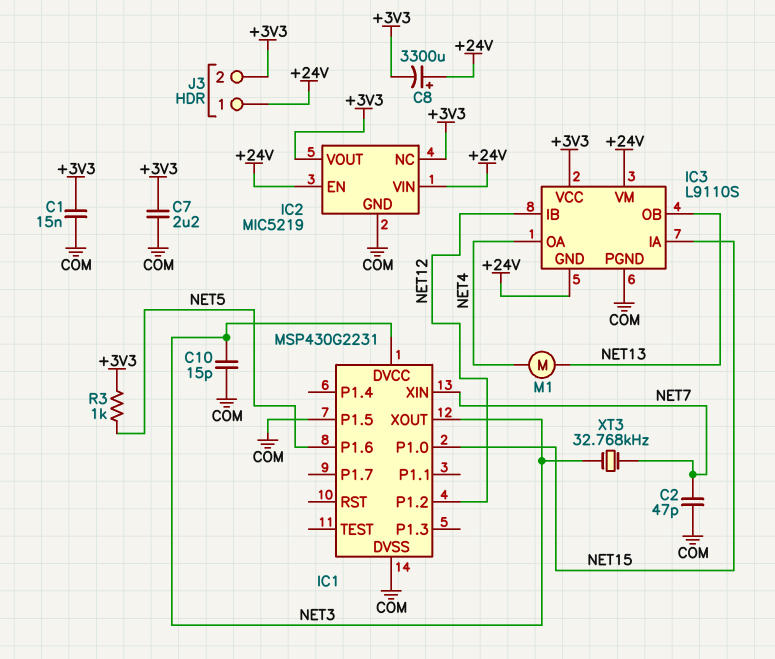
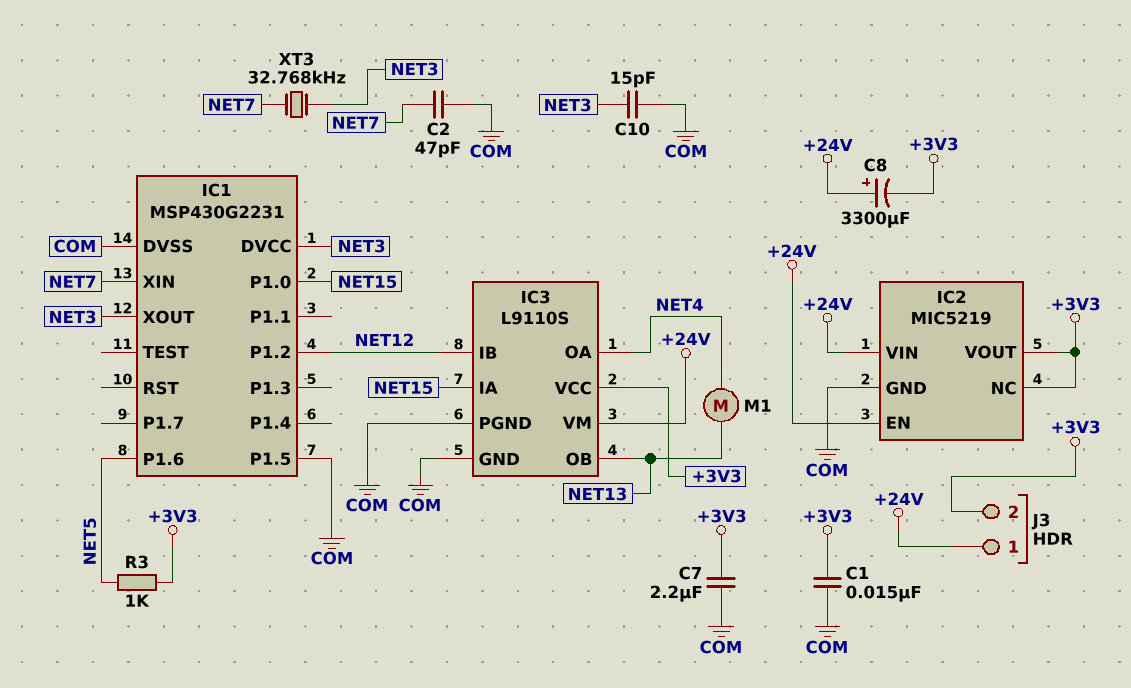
IC3 pin GND: +24V -> COM

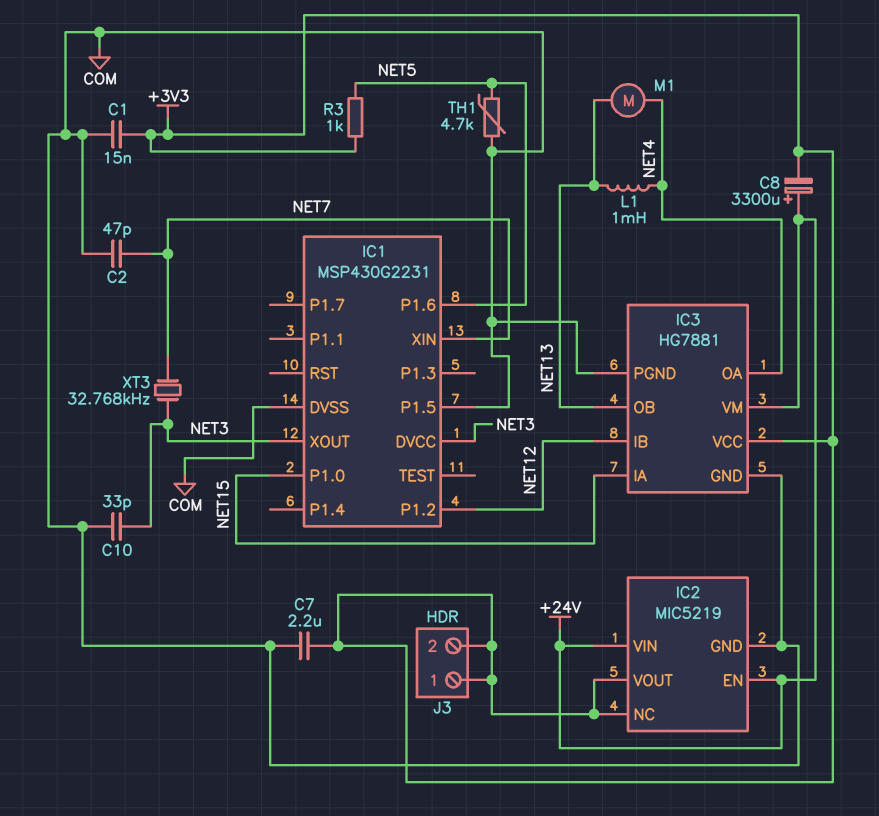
C10: 15pF (COM, NET3) -> 33pF (COM, NET3)
IC3: L9110S -> HG7881
J3 pin 1: +24V -> +3V3
L1: none -> 1mH (NET4, NET13)
TH1: none -> 4.7k (COM, NET5)

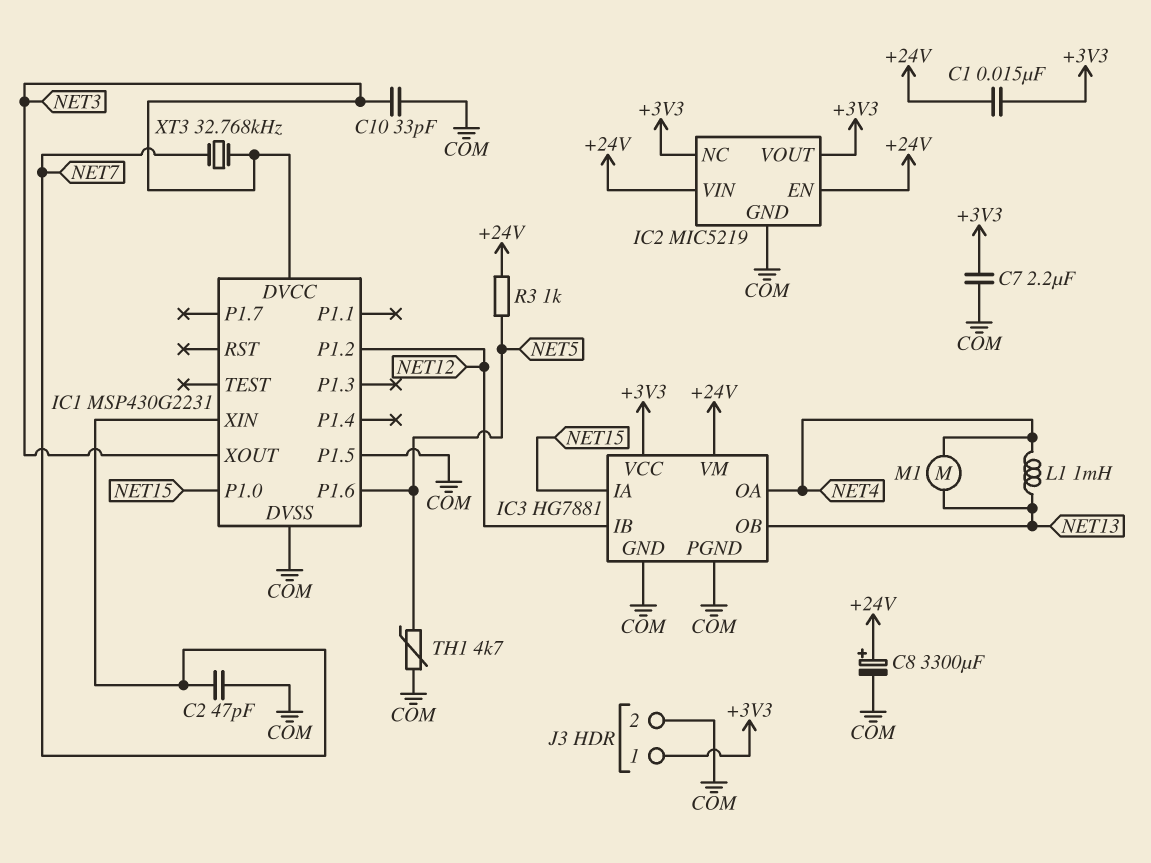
C1: 15nF (+3V3, COM) -> 15nF (+3V3, +24V)
C8: 3300uF (plus +24V, minus +3V3) -> 3300uF (plus +24V, minus COM)
J3 pin 2: +3V3 -> COM
R3: 1k (+3V3, NET5) -> 1k (+24V, NET5)

